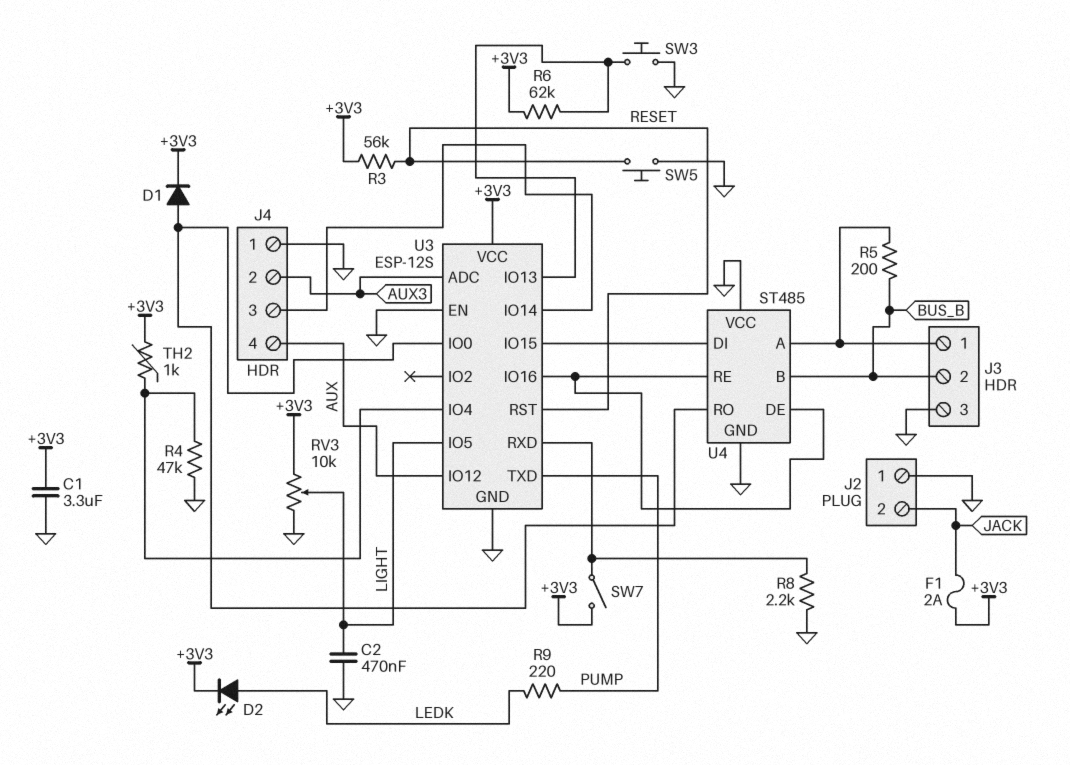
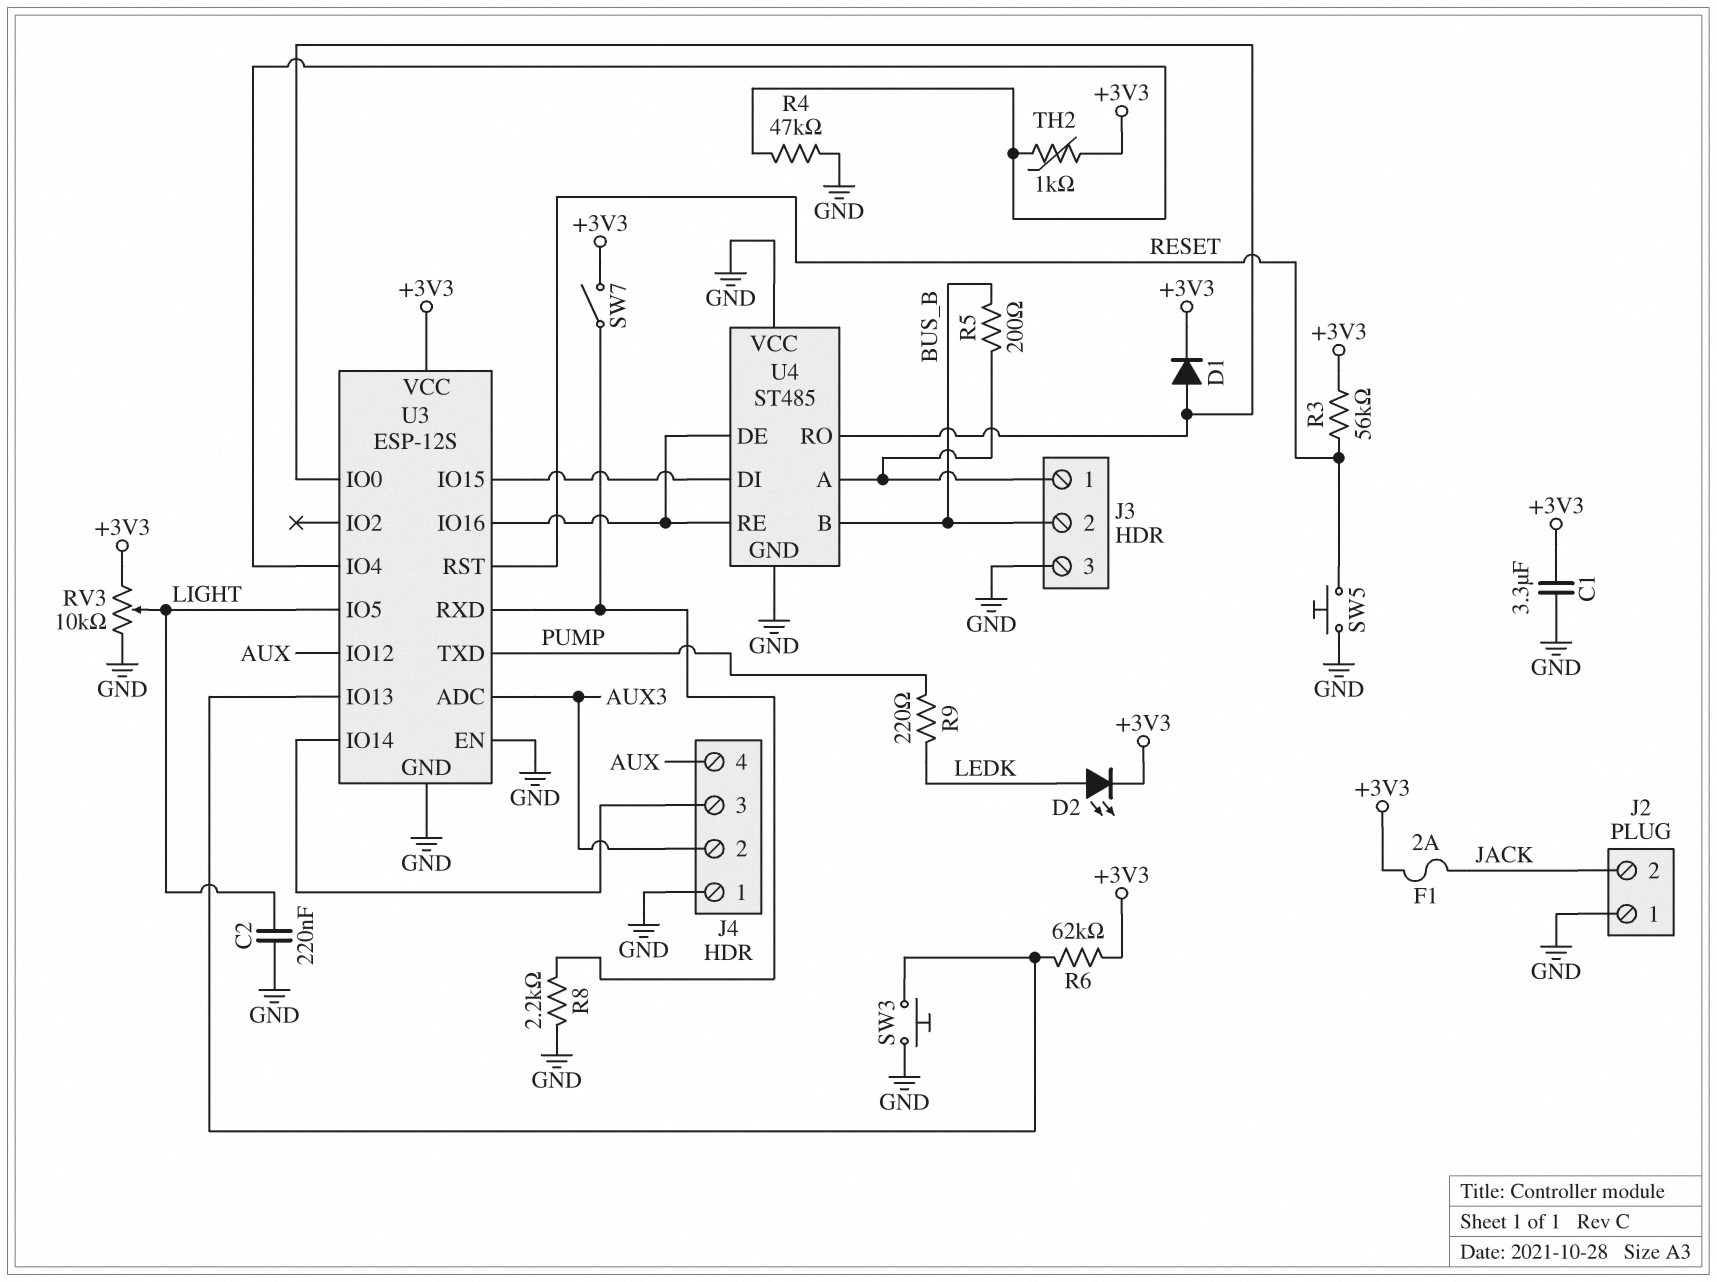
C2: 470nF (GND, LIGHT) -> 220nF (GND, LIGHT)

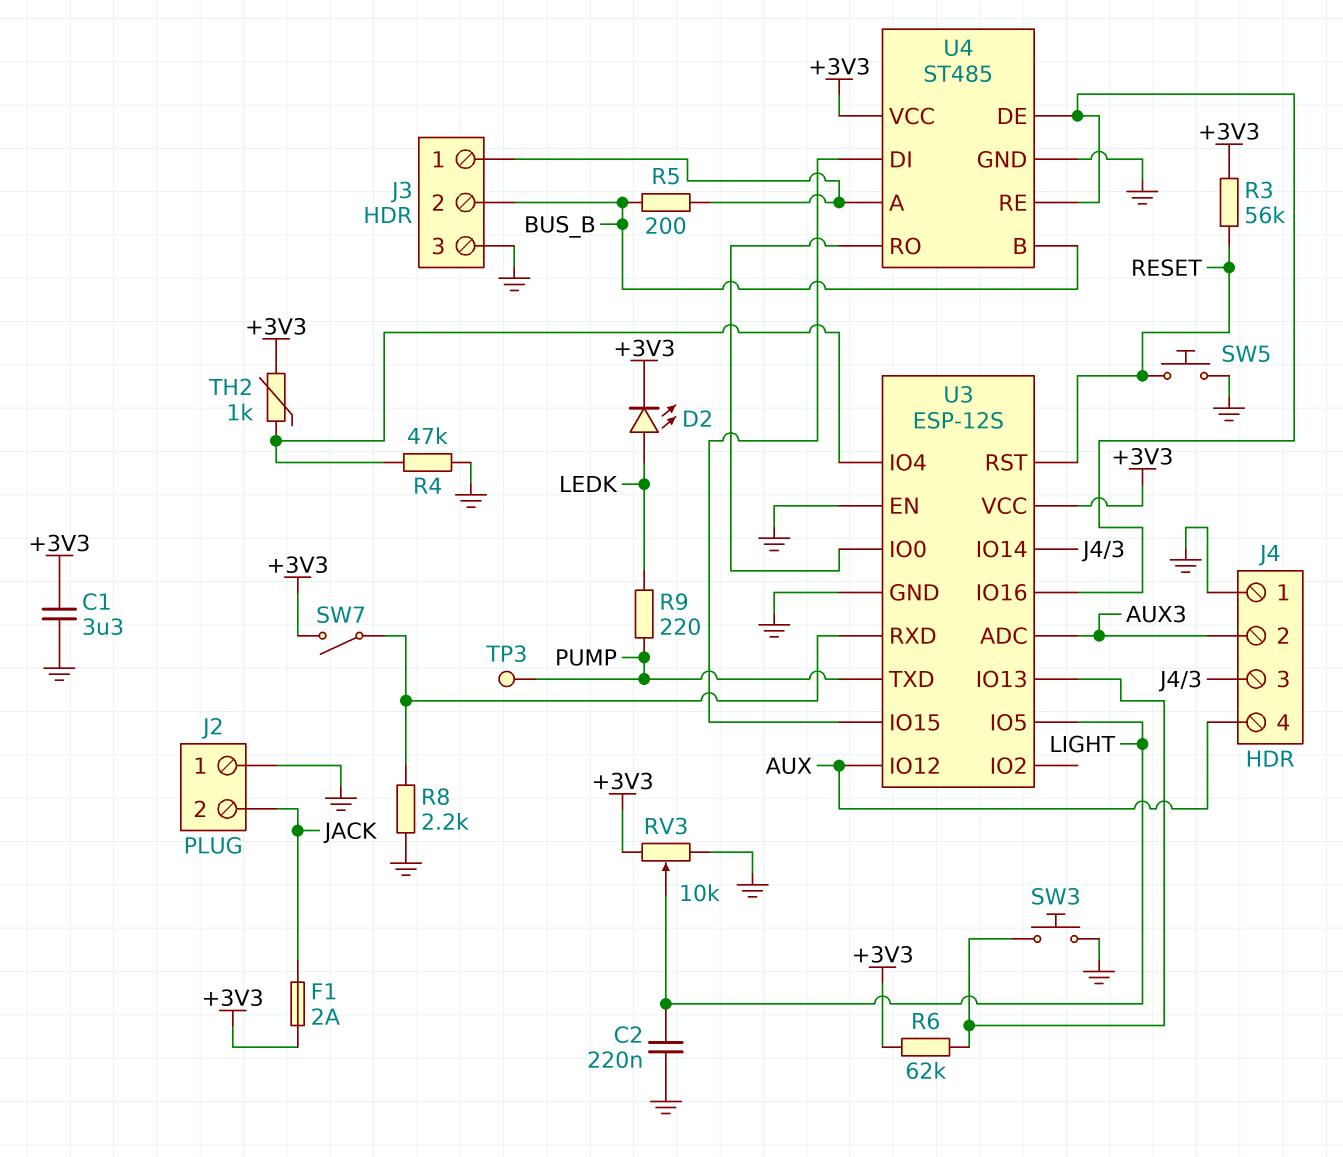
D1: diode (A U3/IO0, K +3V3) -> none
TP3: none -> test point (PUMP)
U4 pin VCC: GND -> +3V3

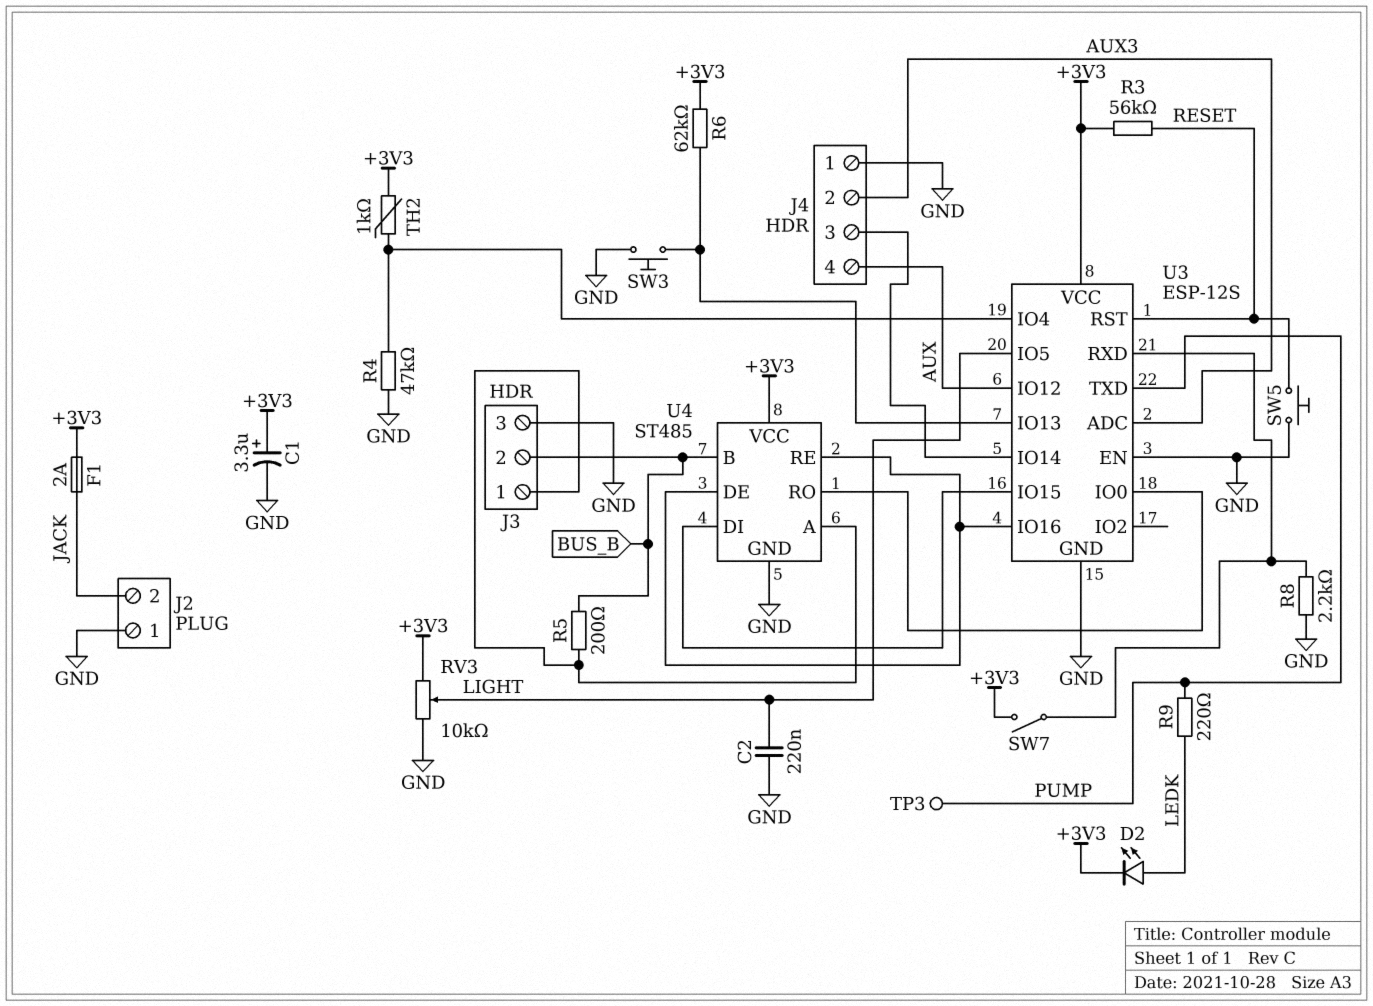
C1: 3.3uF (+3V3, GND) -> 3.3uF (plus +3V3, minus GND)

